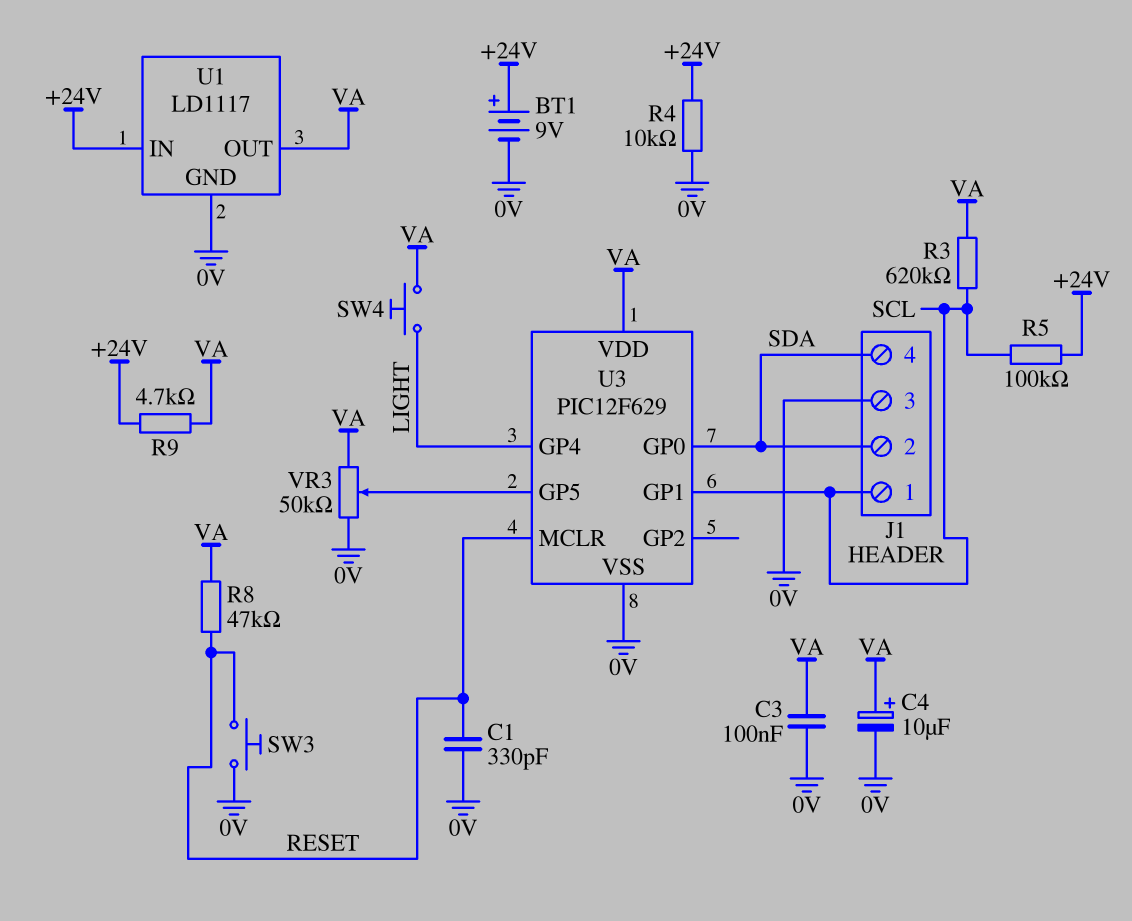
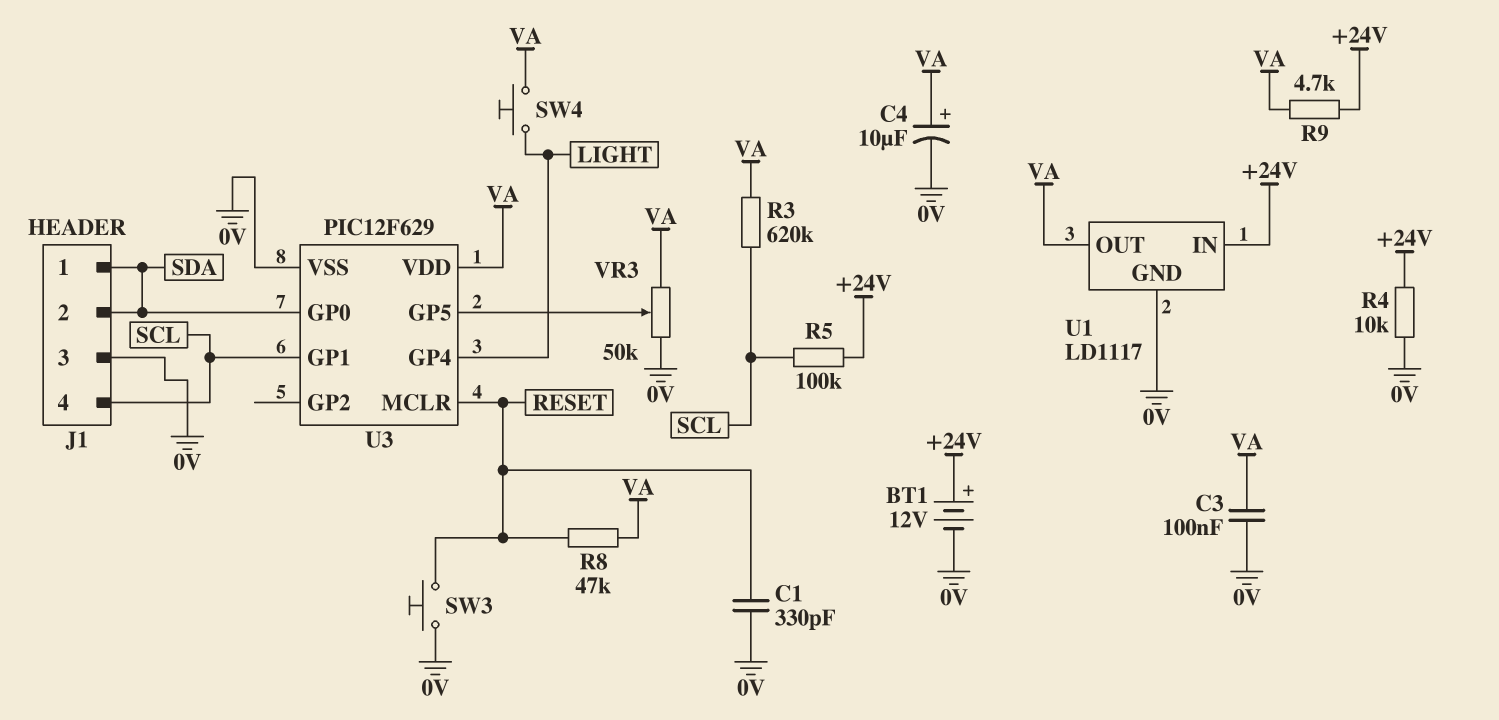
BT1: 9V (plus +24V, minus 0V) -> 12V (plus +24V, minus 0V)
J1 pin 1: SCL -> SDA
J1 pin 4: SDA -> SCL

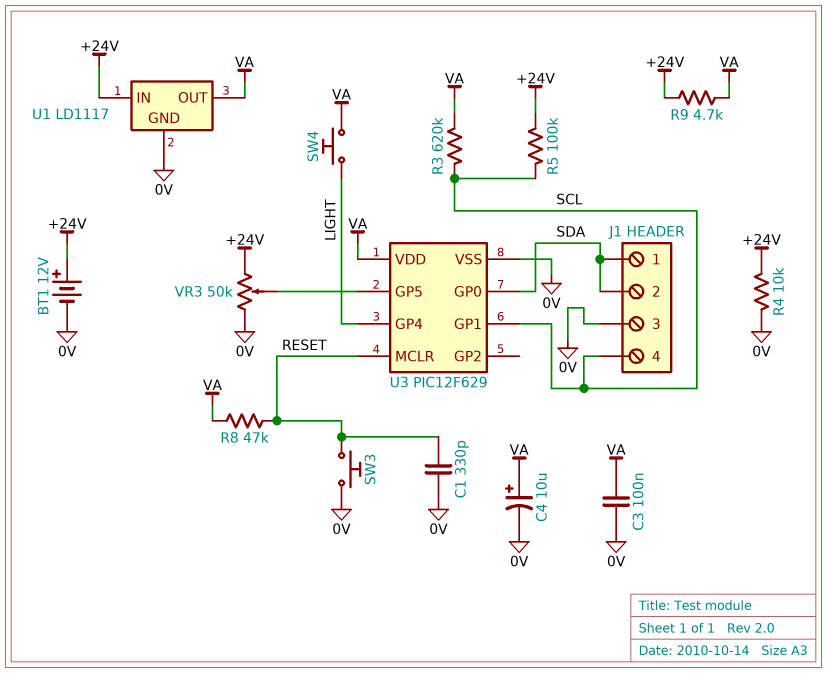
VR3: 50k (0V, VA, wiper U3/GP5) -> 50k (+24V, 0V, wiper U3/GP5)

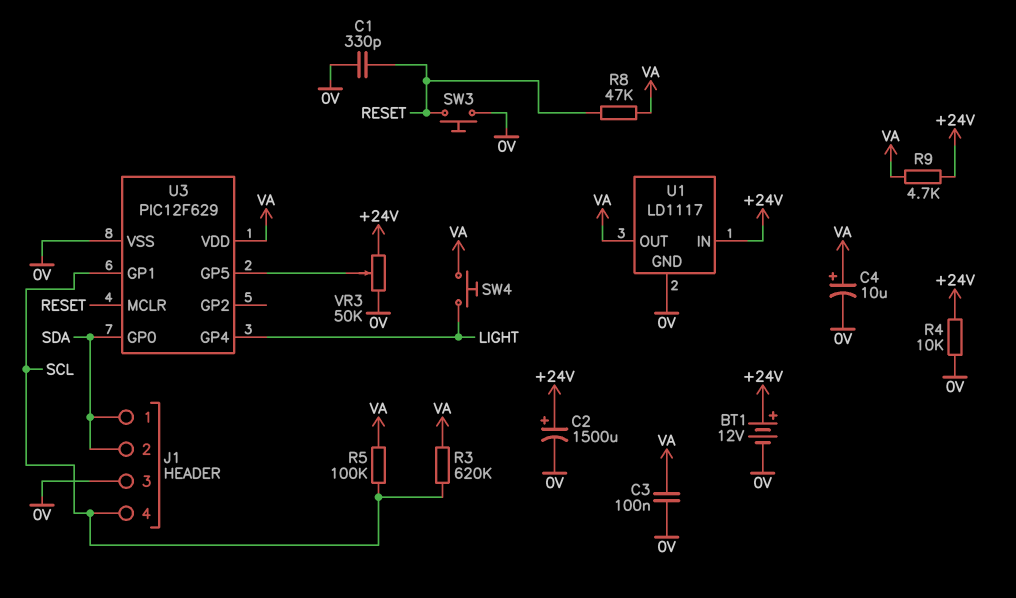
C2: none -> 1500uF (plus +24V, minus 0V)
R5: 100k (+24V, SCL) -> 100k (SCL, VA)

